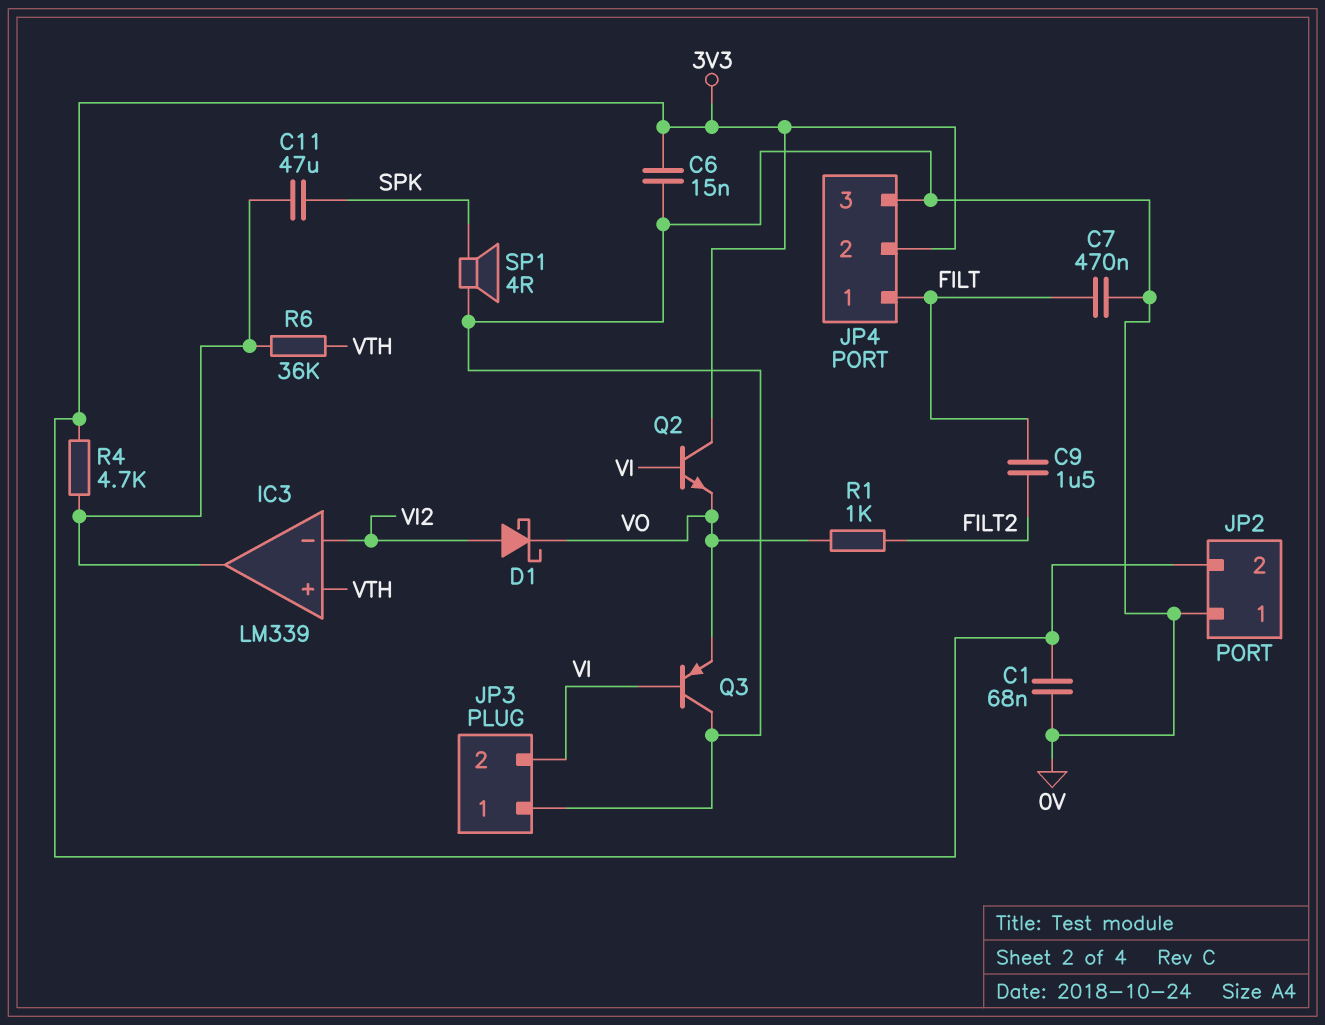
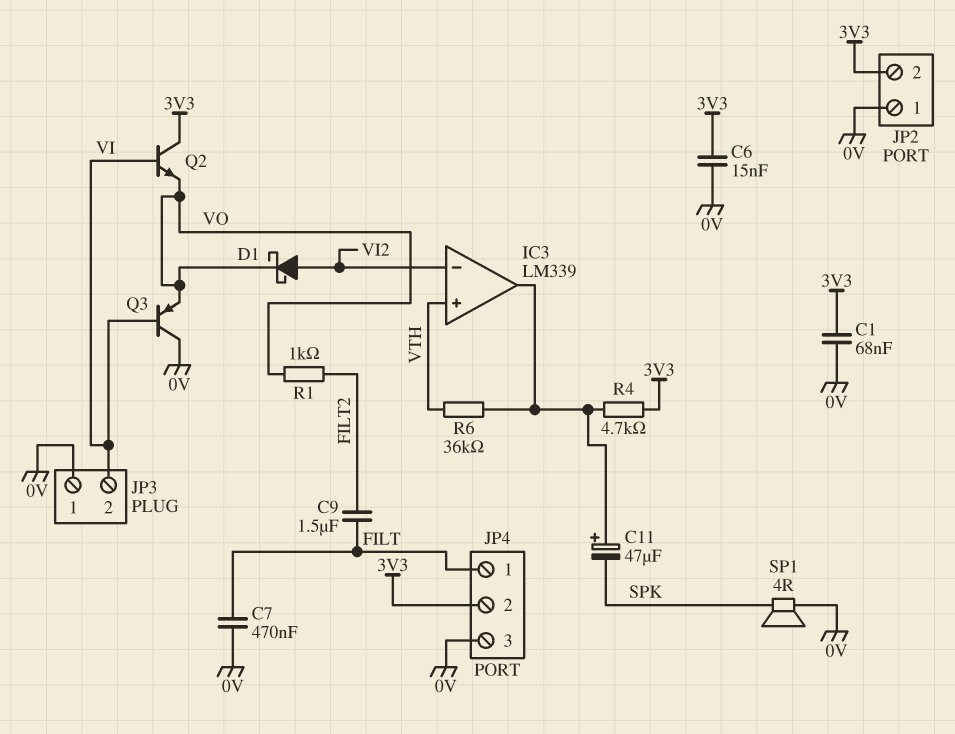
C11: 47uF (IC3/out, SPK) -> 47uF (plus IC3/out, minus SPK)

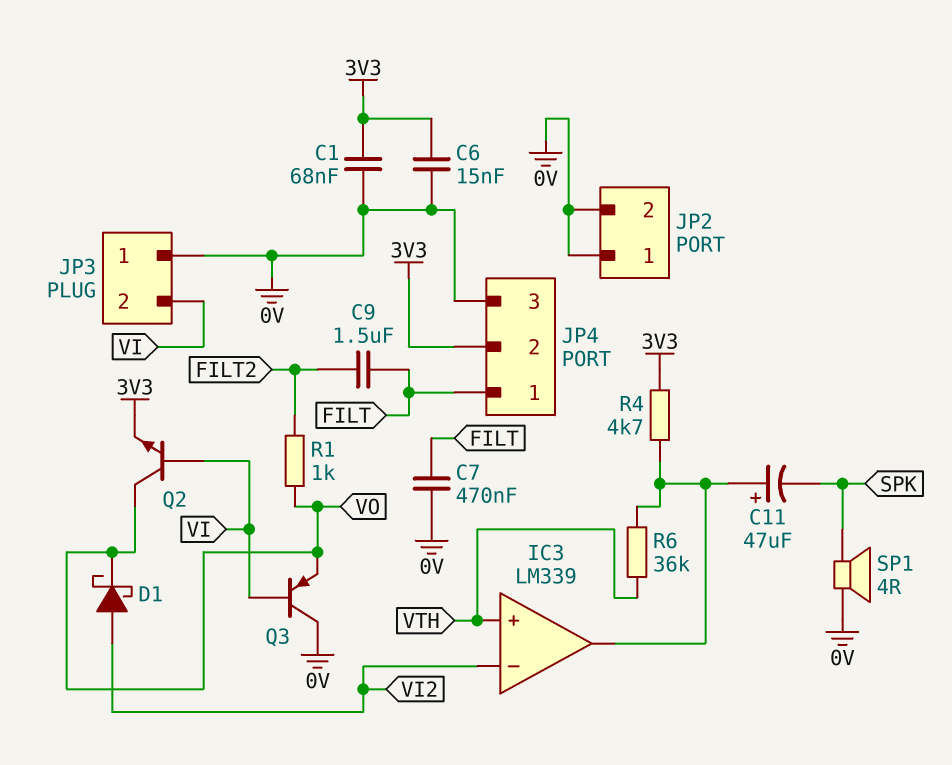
JP2 pin 2: 3V3 -> 0V
Q2: NPN (B VI, C 3V3, E VO) -> NPN (B VI, C VO, E 3V3)

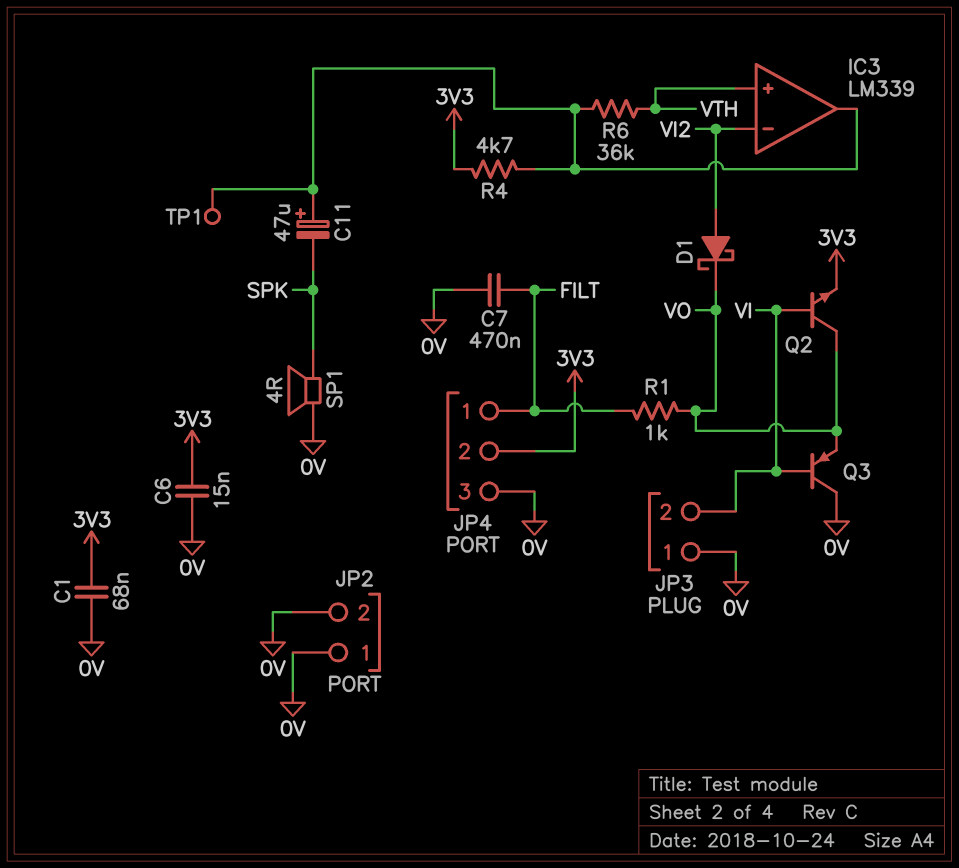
C9: 1.5uF (FILT, FILT2) -> none
R1: 1k (FILT2, VO) -> 1k (FILT, VO)
TP1: none -> test point (IC3/out)

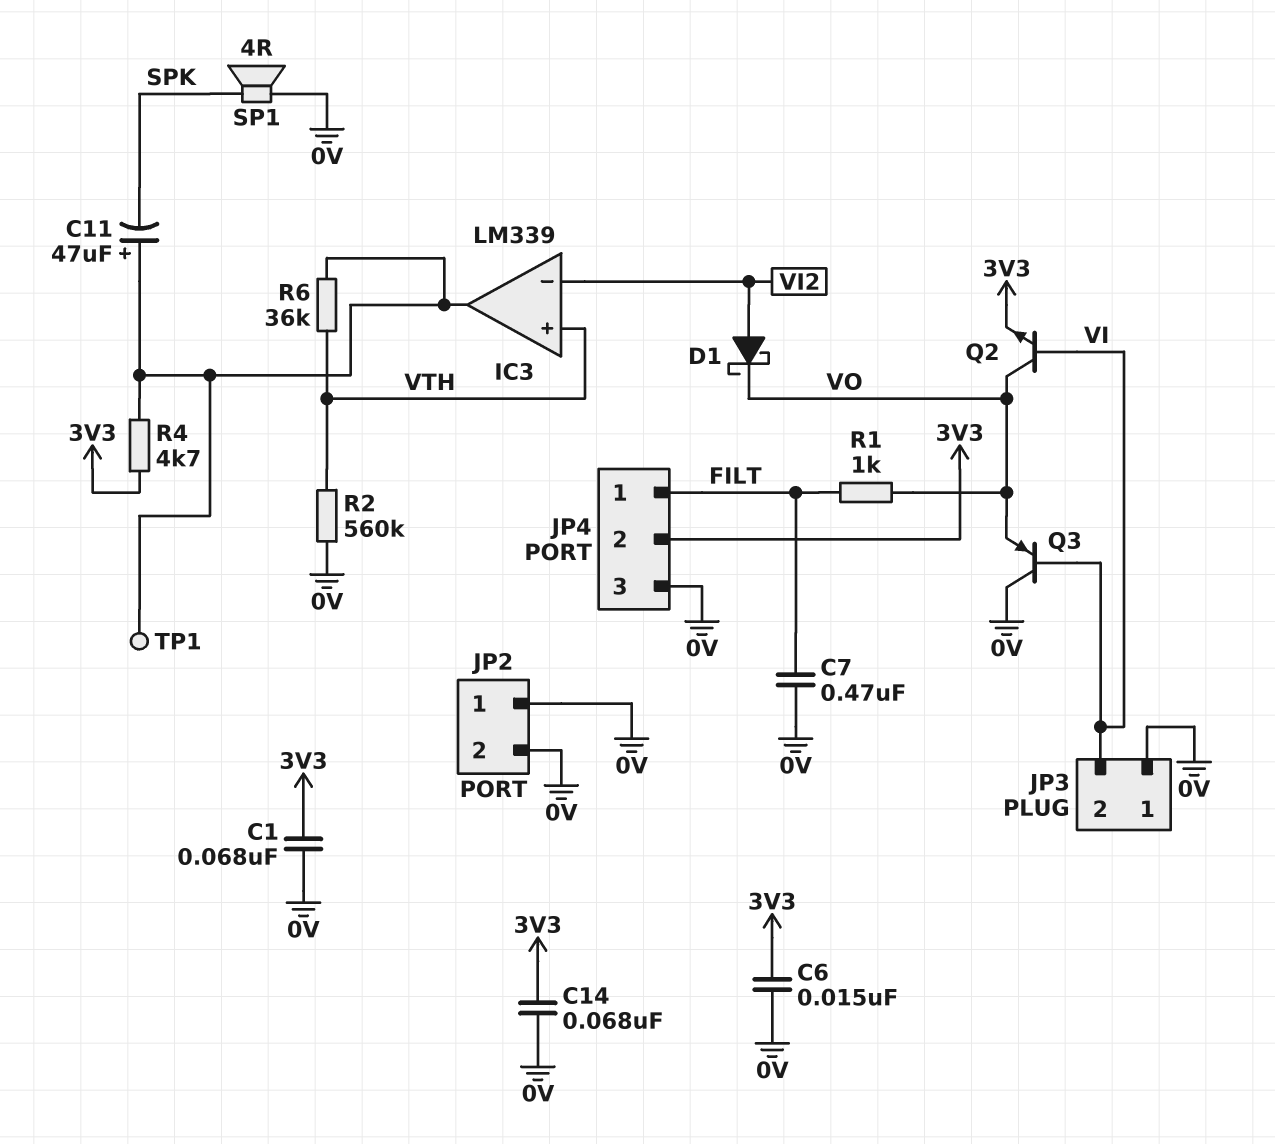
C14: none -> 68nF (0V, 3V3)
R2: none -> 560k (0V, VTH)

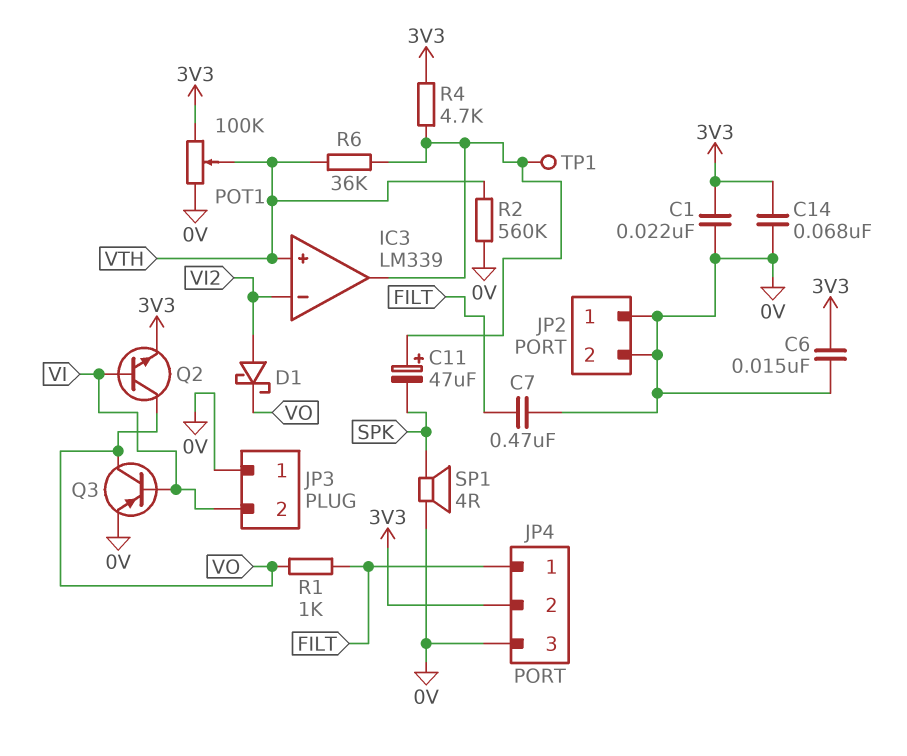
C1: 68nF (0V, 3V3) -> 22nF (0V, 3V3)
POT1: none -> 100k (0V, 3V3, wiper VTH)
Q3: PNP (B VI, C 0V, E VO) -> PNP (B VI, C VO, E 0V)

